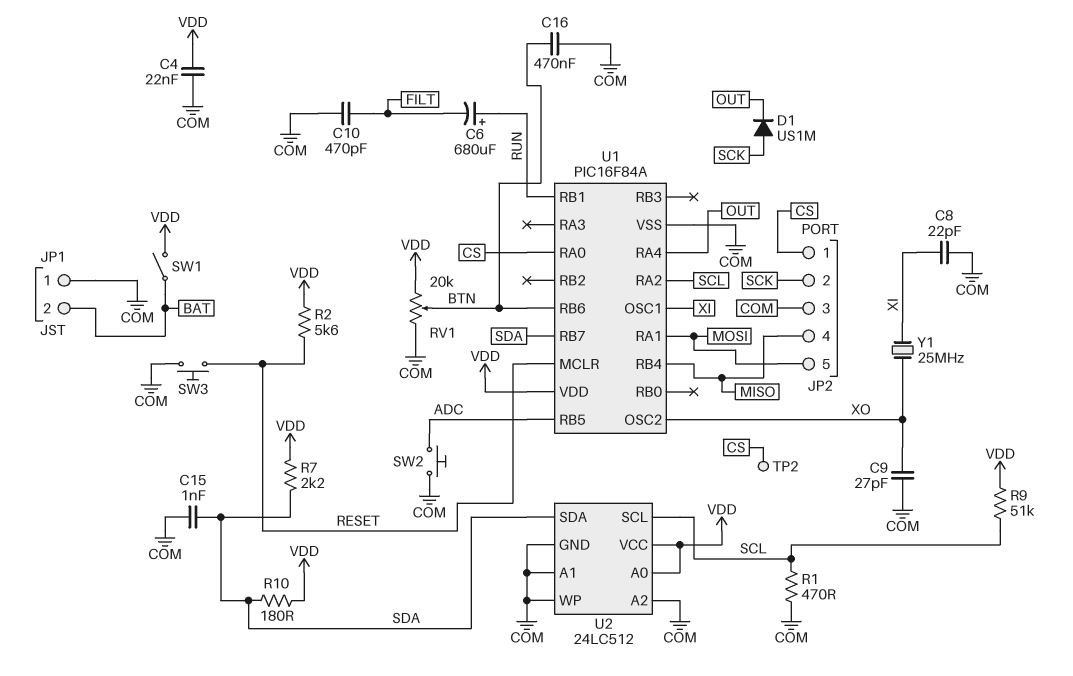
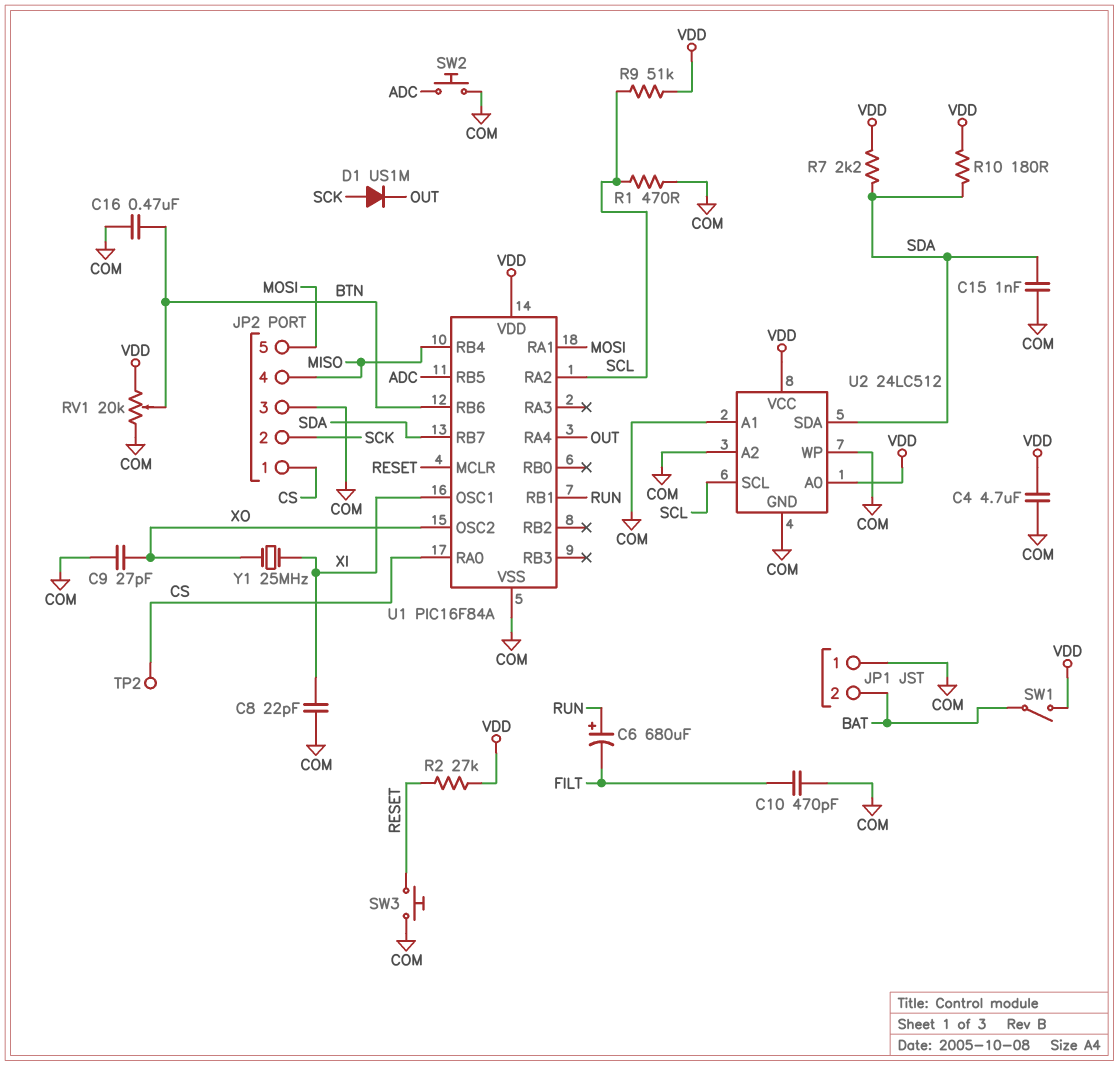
C4: 22nF (COM, VDD) -> 4.7uF (COM, VDD)
R2: 5.6k (RESET, VDD) -> 27k (RESET, VDD)

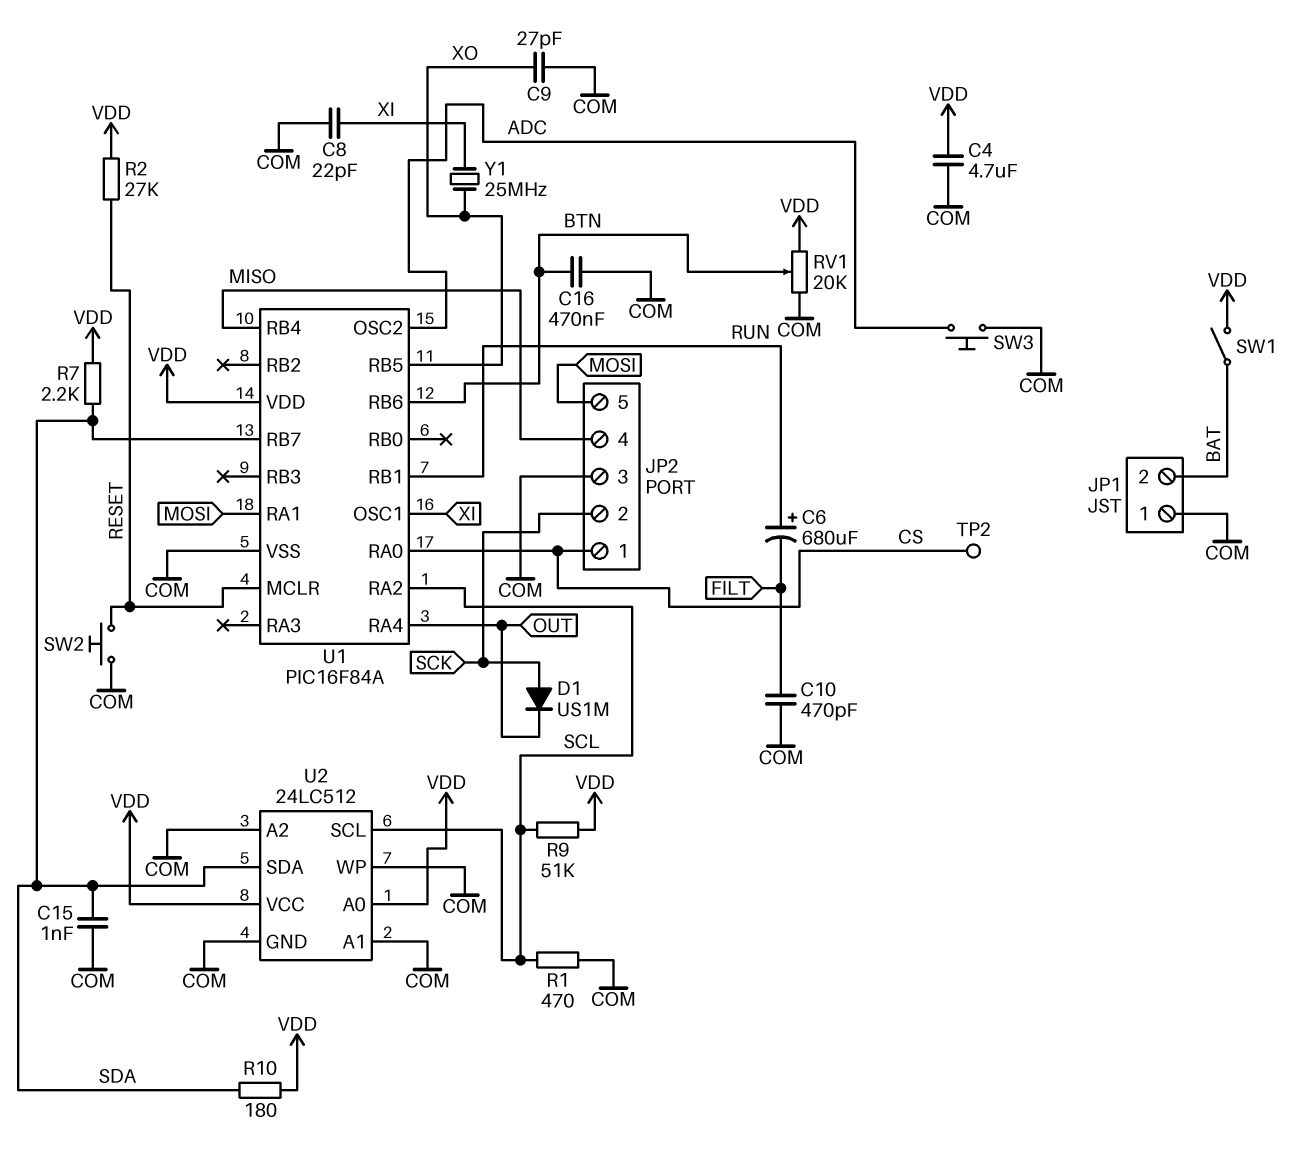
SW2: button (ADC, COM) -> button (COM, RESET)
SW3: button (COM, RESET) -> button (ADC, COM)
U1 pin OSC2: XO -> ADC
U1 pin RB5: ADC -> XO

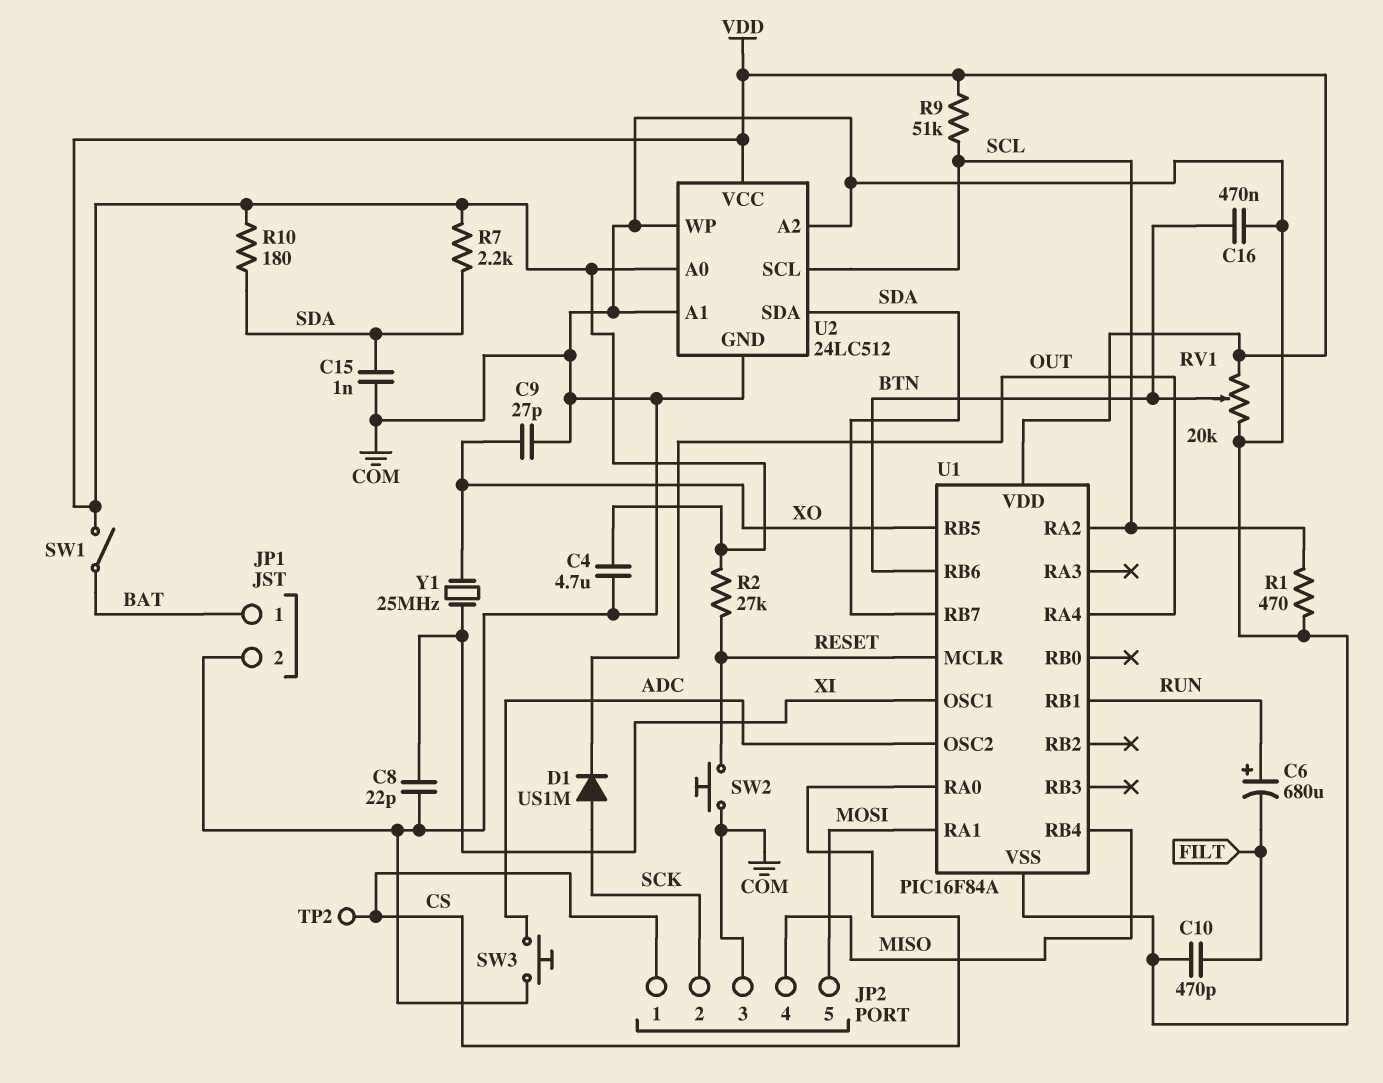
JP1 pin 1: COM -> BAT
JP1 pin 2: BAT -> COM

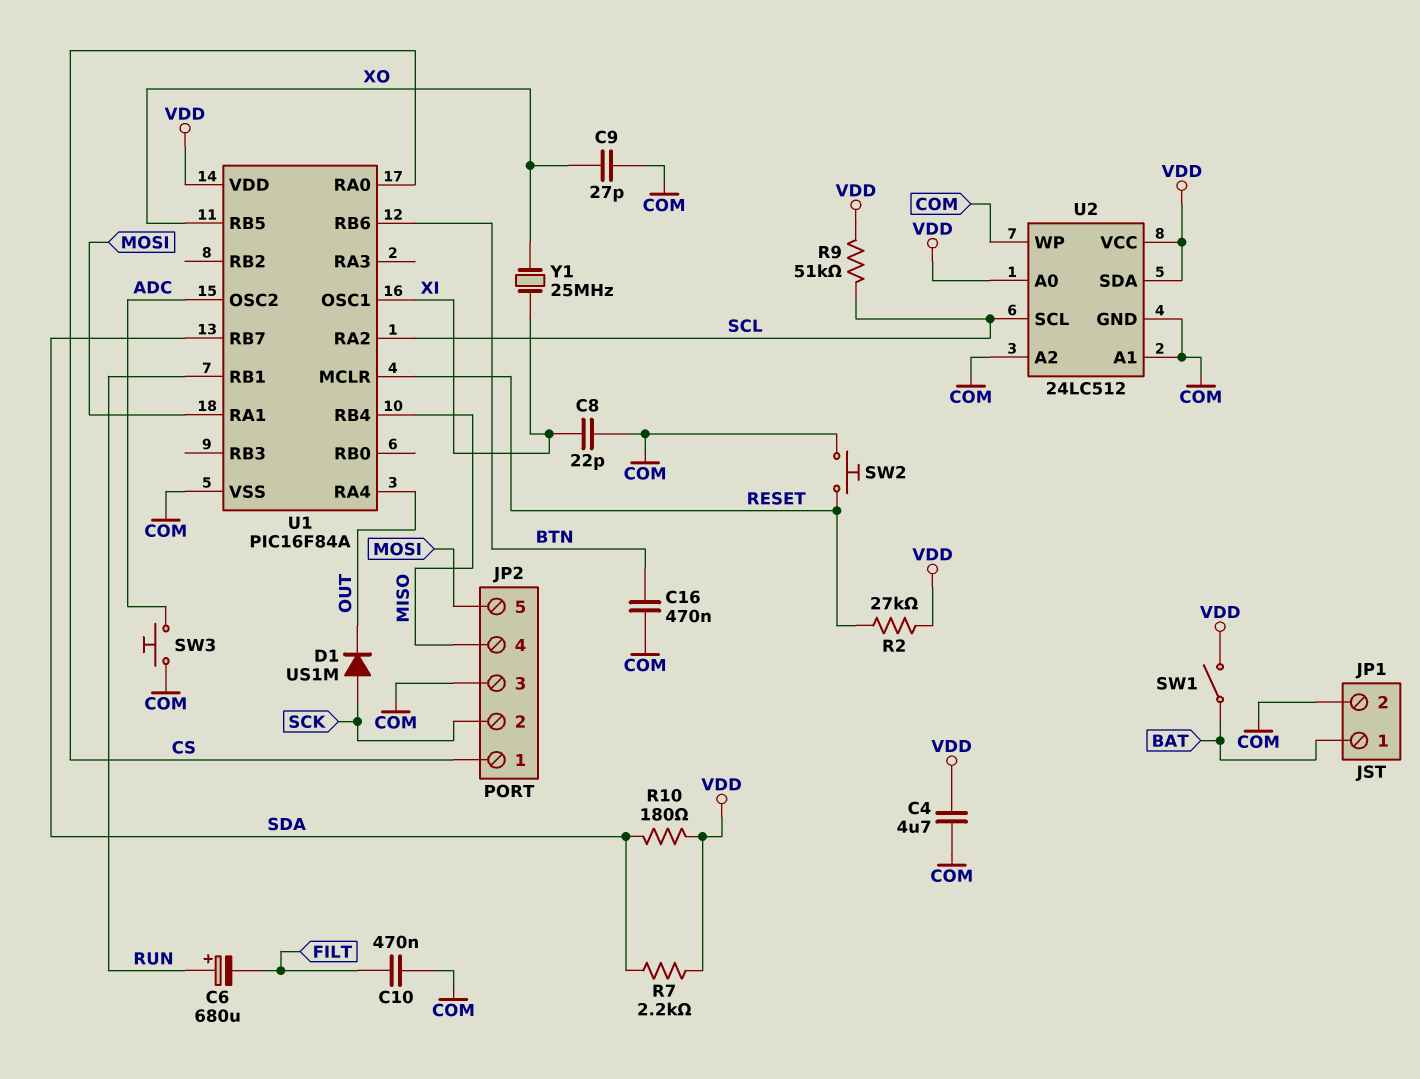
C10: 470pF (COM, FILT) -> 470nF (COM, FILT)
C15: 1nF (COM, SDA) -> none
R1: 470 (COM, SCL) -> none
RV1: 20k (COM, VDD, wiper BTN) -> none
TP2: test point (CS) -> none
U2 pin SDA: SDA -> VDD

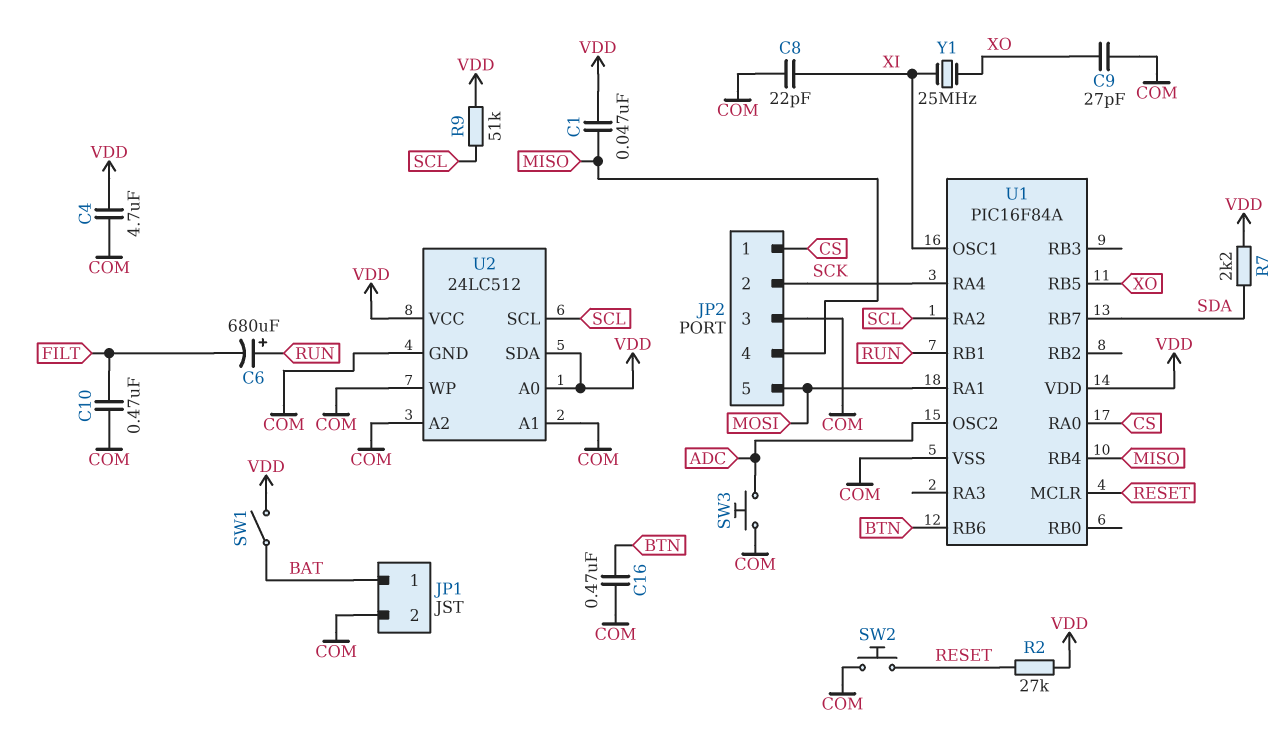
C1: none -> 47nF (MISO, VDD)
D1: diode US1M (A SCK, K OUT) -> none
R10: 180 (SDA, VDD) -> none
U1 pin RA4: OUT -> SCK

